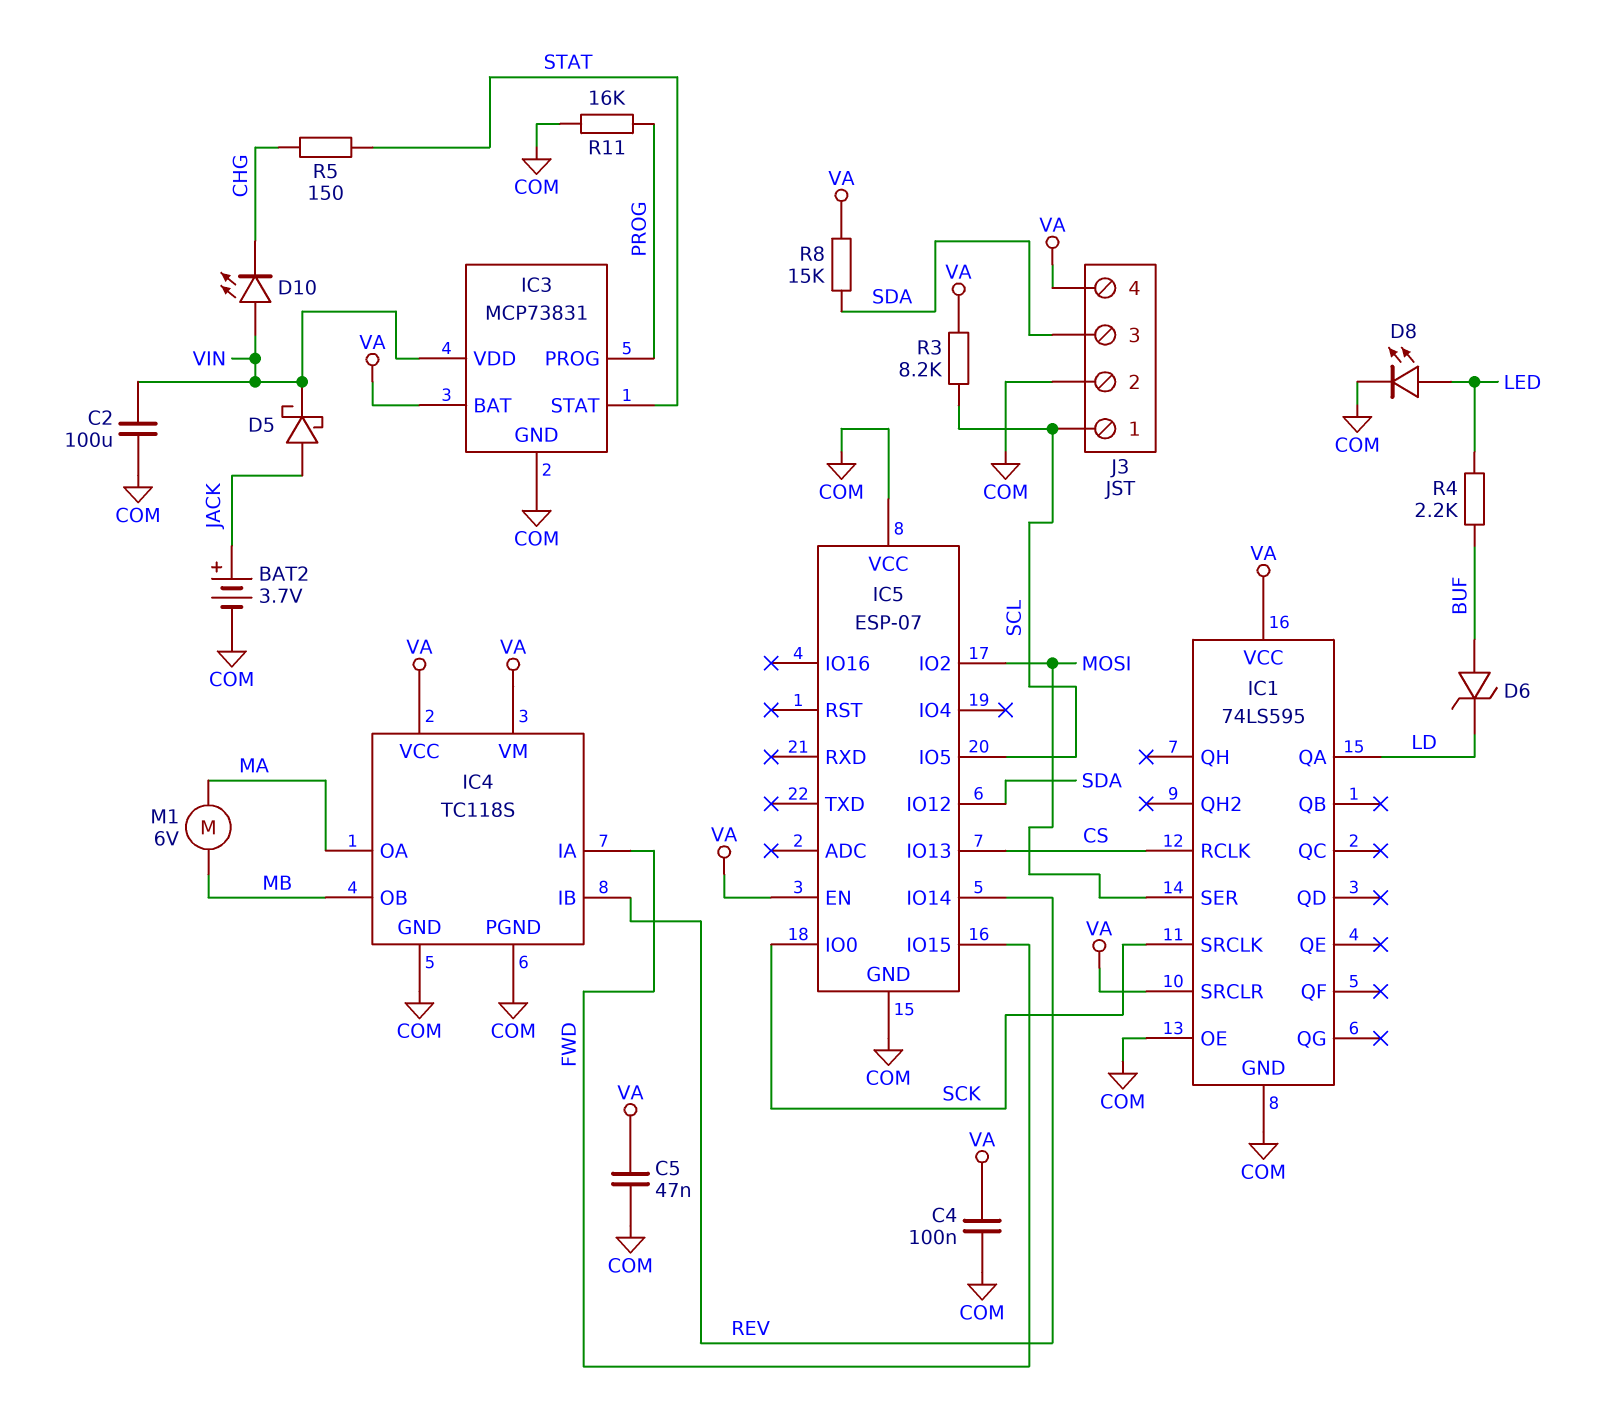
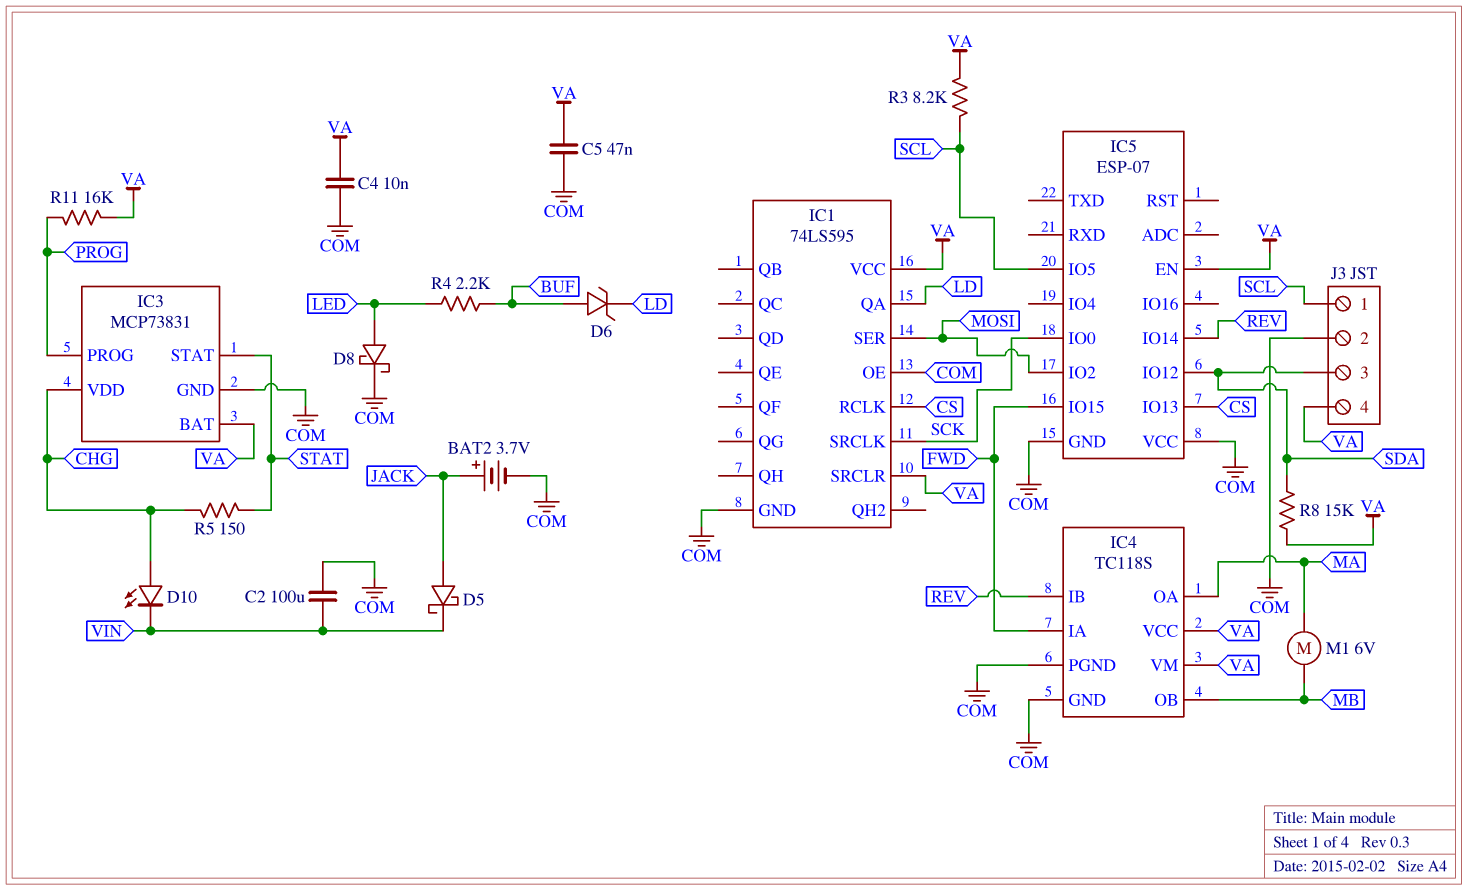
C4: 100nF (COM, VA) -> 10nF (COM, VA)
D8: LED (A LED, K COM) -> schottky (A LED, K COM)
D10: LED (A VIN, K CHG) -> LED (A CHG, K VIN)
IC3 pin VDD: VIN -> CHG
R11: 16k (COM, PROG) -> 16k (PROG, VA)

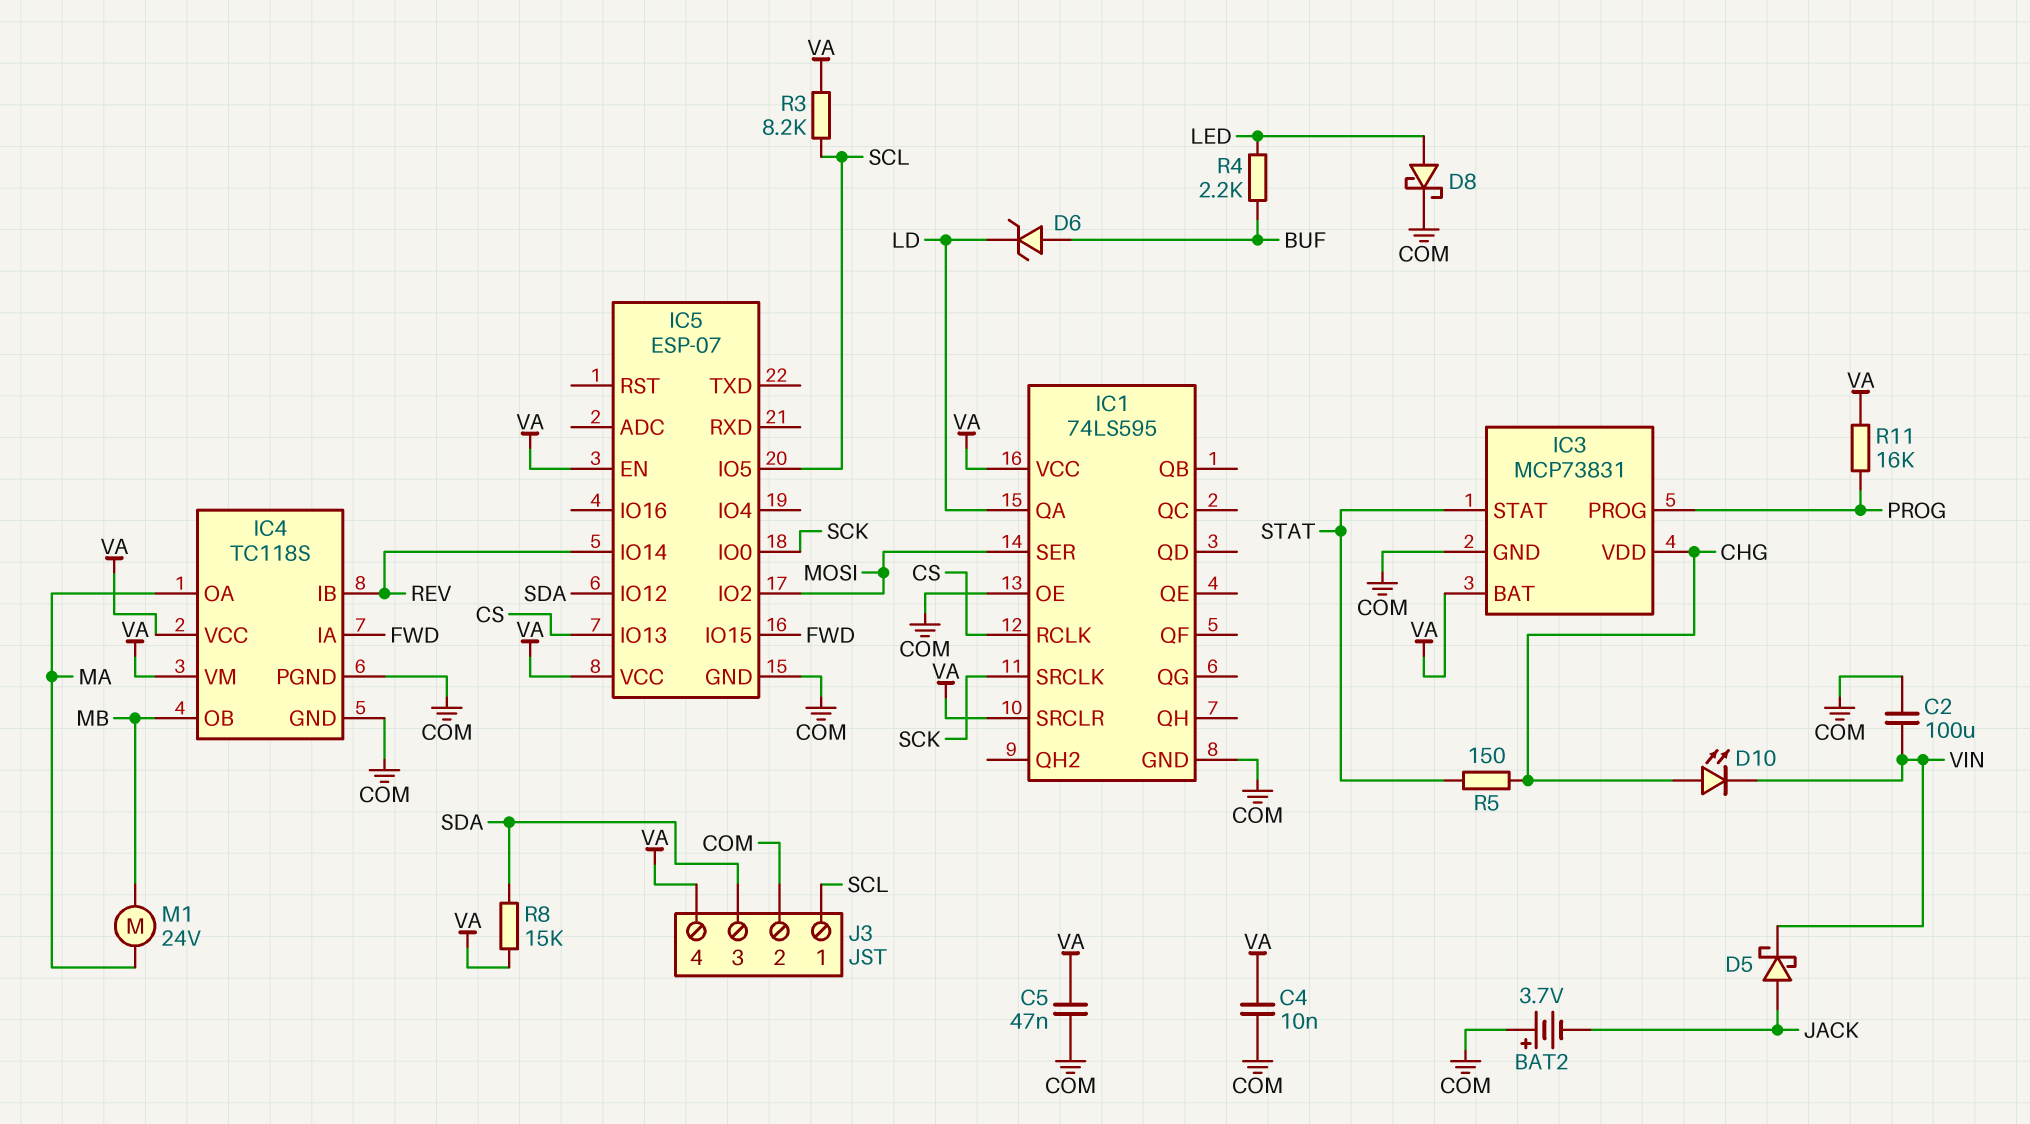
BAT2: 3.7V (plus JACK, minus COM) -> 3.7V (plus COM, minus JACK)
IC5 pin VCC: COM -> VA
M1: motor 6V (MA, MB) -> motor 24V (MA, MB)

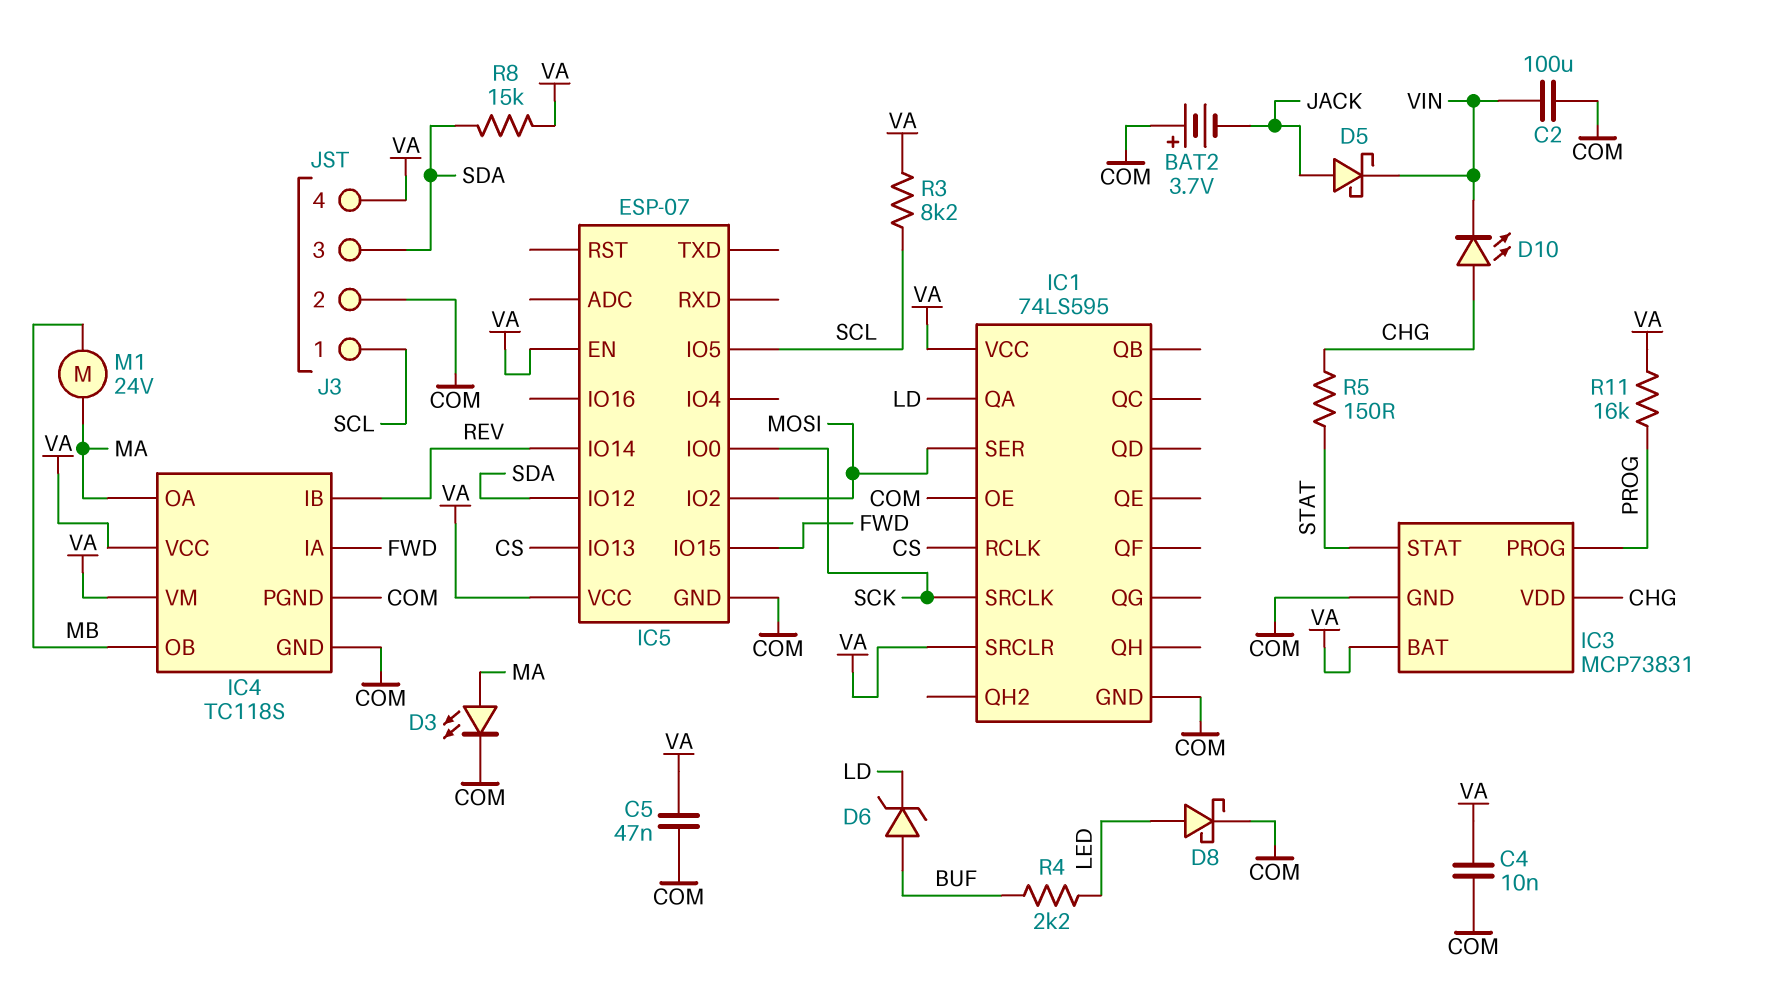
D3: none -> LED (A MA, K COM)

